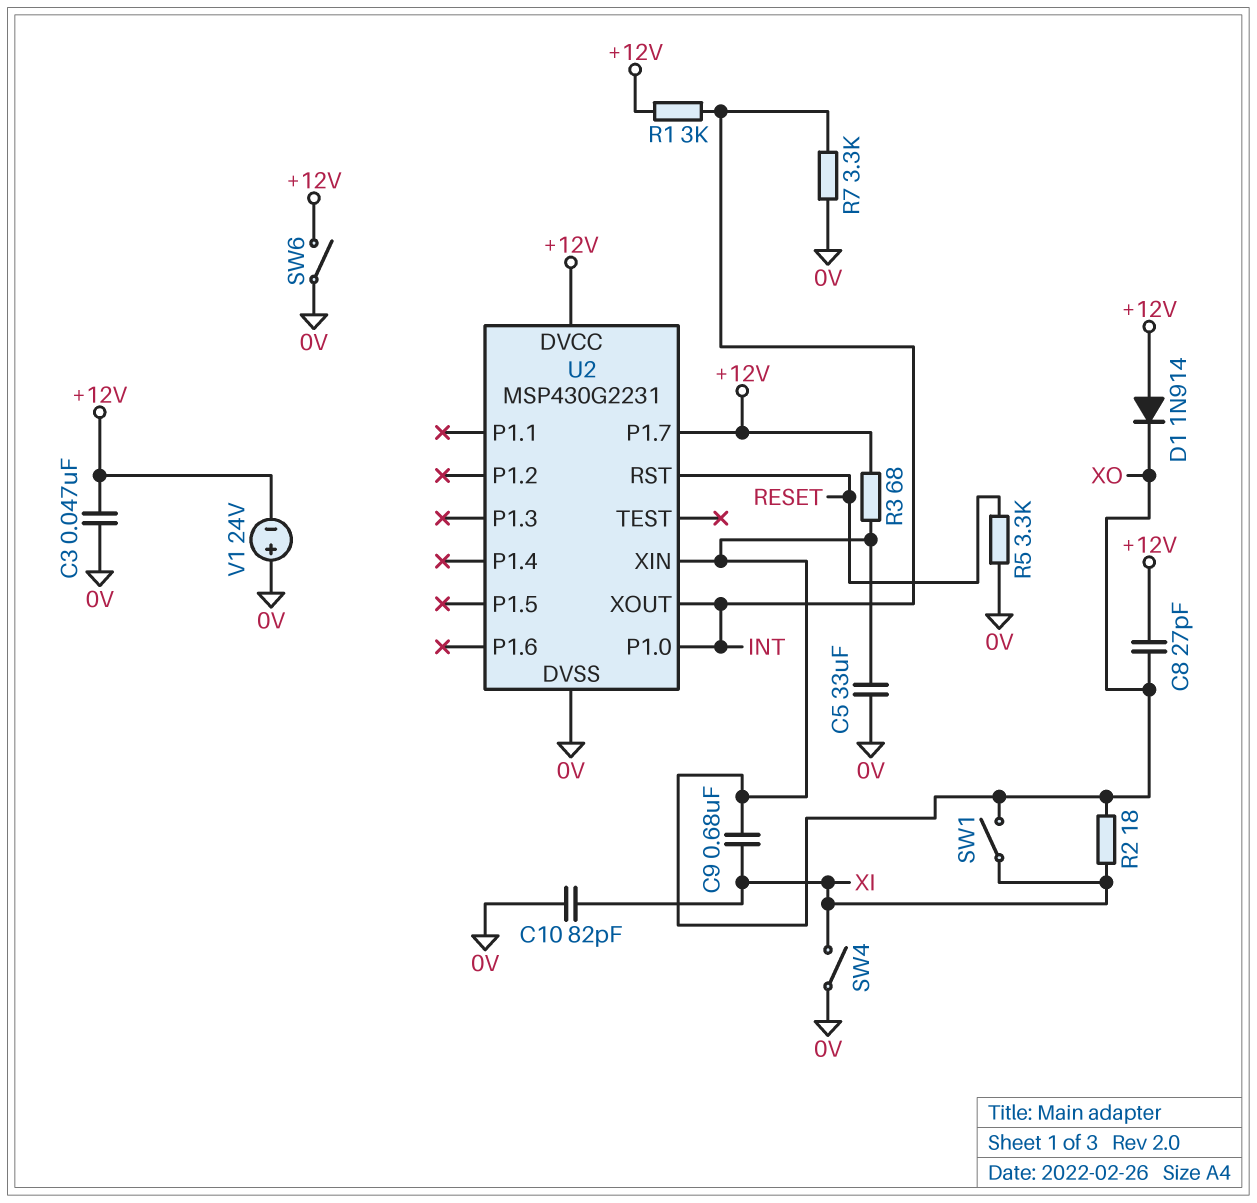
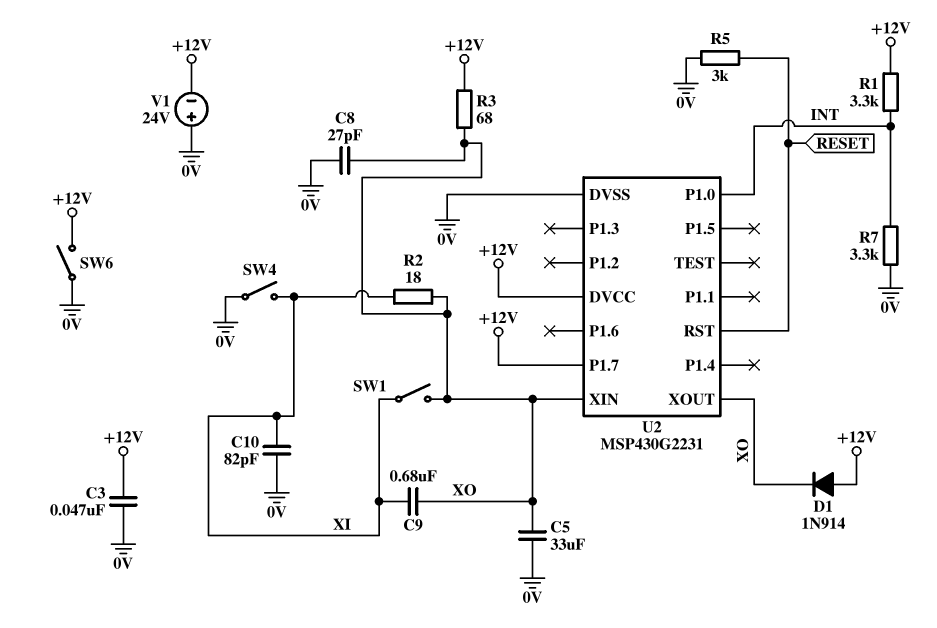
C8: 27pF (+12V, XO) -> 27pF (0V, XO)
R1: 3k (+12V, INT) -> 3.3k (+12V, INT)
R5: 3.3k (0V, RESET) -> 3k (0V, RESET)
U2 pin XOUT: INT -> XO

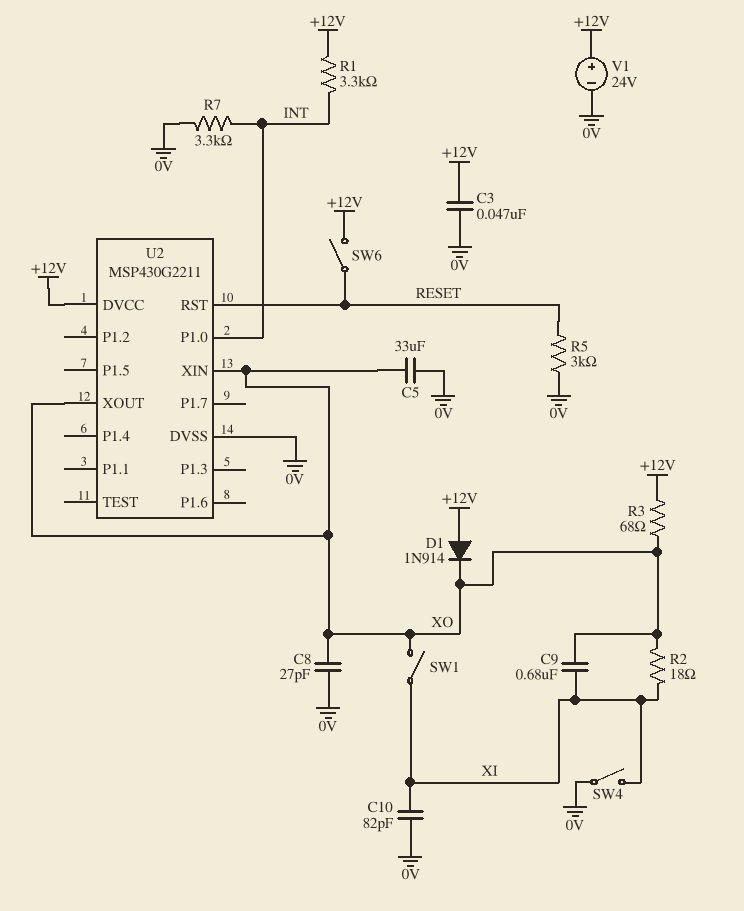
SW6: switch (+12V, 0V) -> switch (+12V, RESET)
U2: MSP430G2231 -> MSP430G2211
U2 pin P1.7: +12V -> none
V1: 24V (plus 0V, minus +12V) -> 24V (plus +12V, minus 0V)

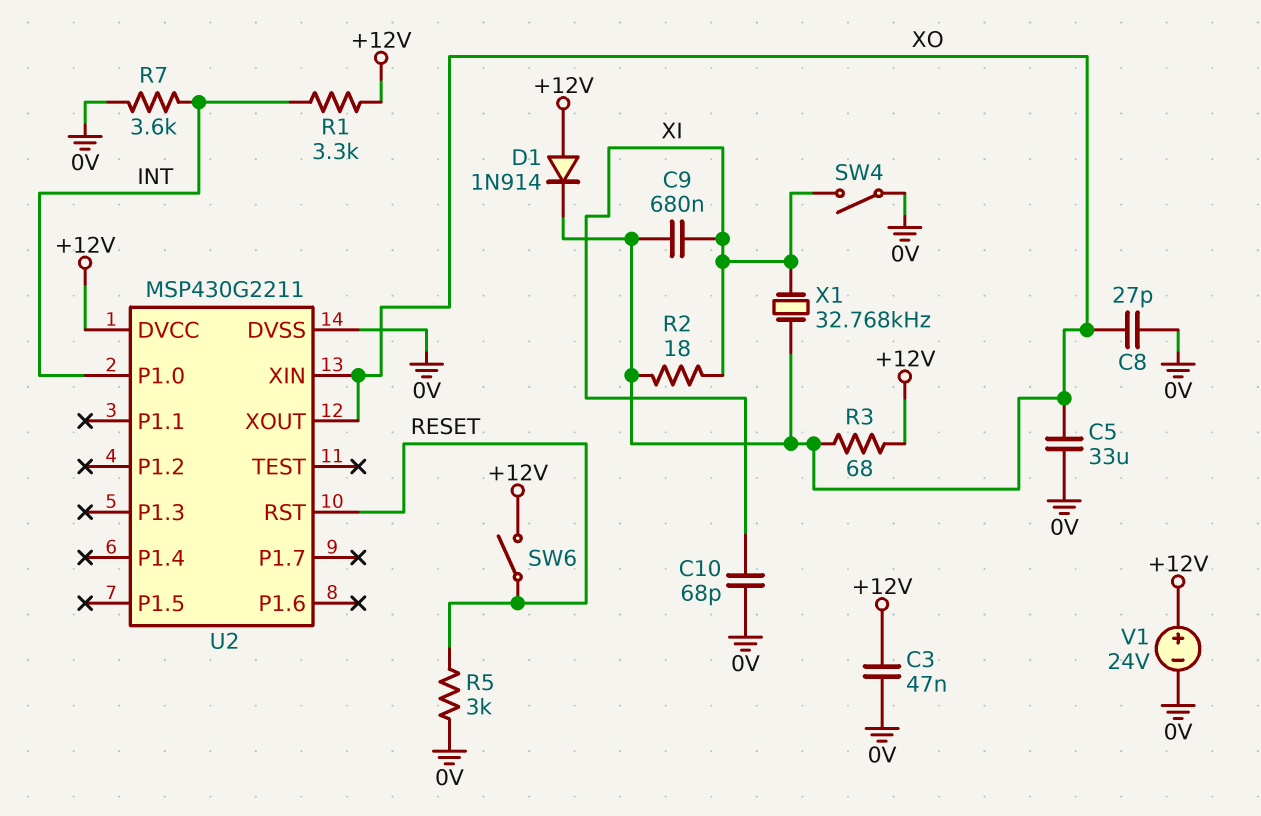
C10: 82pF (0V, XI) -> 68pF (0V, XI)
R7: 3.3k (0V, INT) -> 3.6k (0V, INT)
SW1: switch (XI, XO) -> none
X1: none -> 32.768kHz (XI, XO)

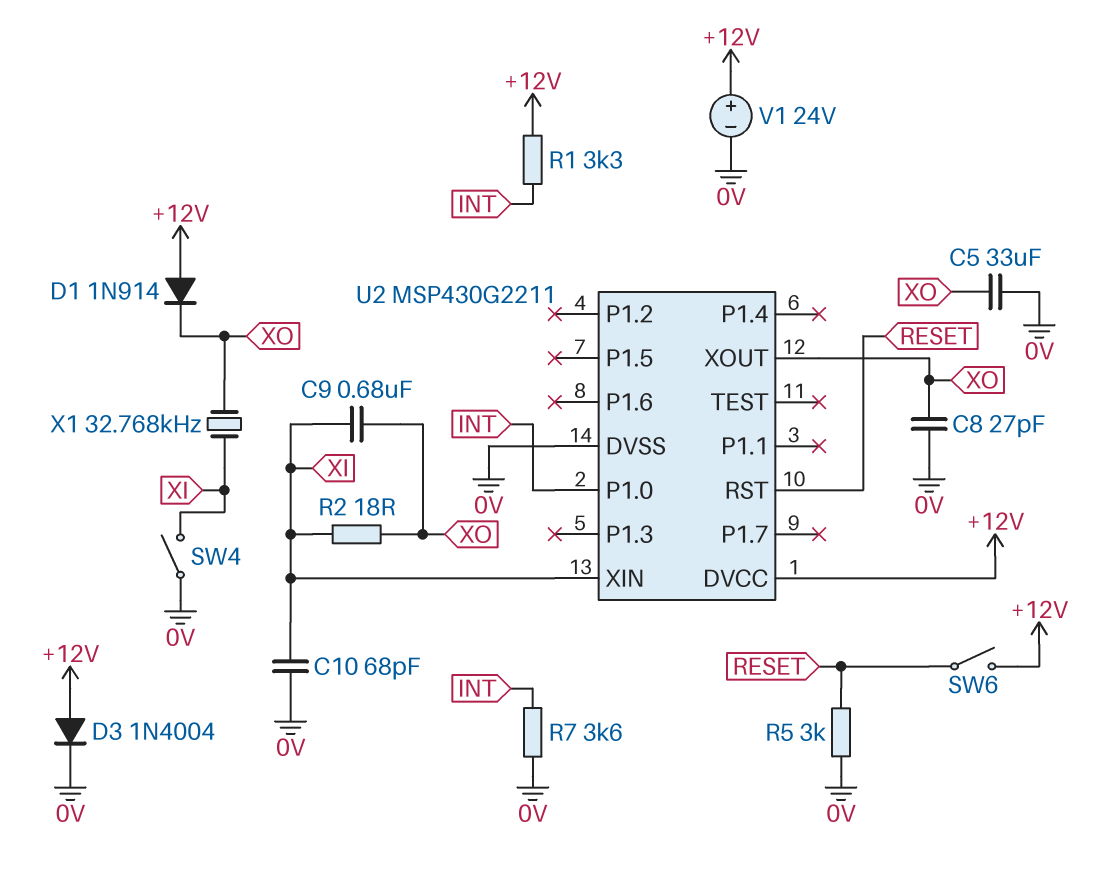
C3: 47nF (+12V, 0V) -> none
D3: none -> diode 1N4004 (A +12V, K 0V)
R3: 68 (+12V, XO) -> none
U2 pin XIN: XO -> XI

